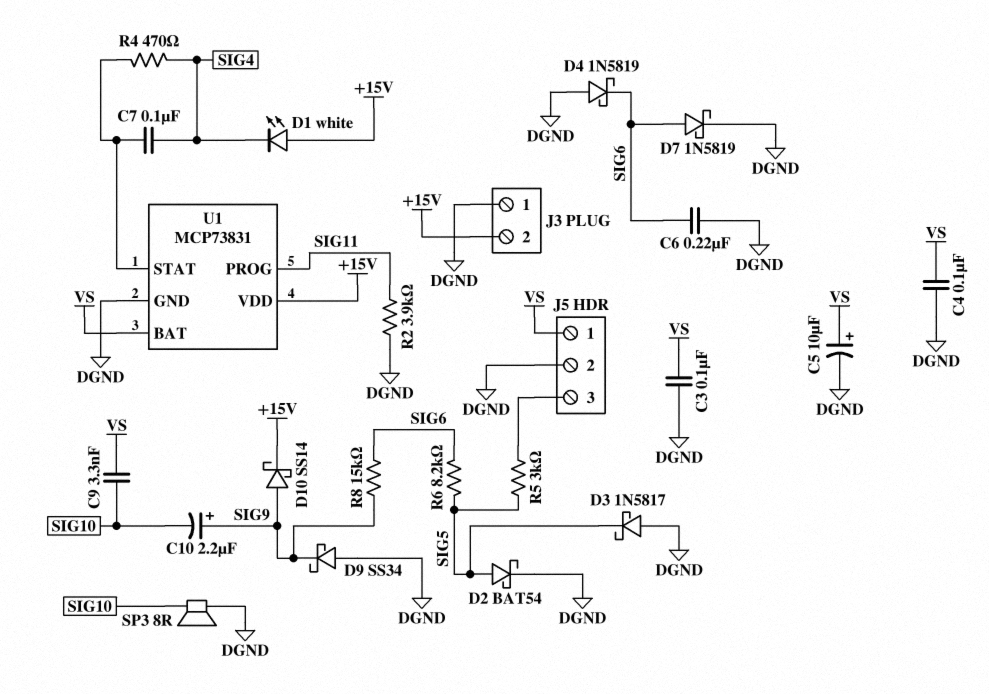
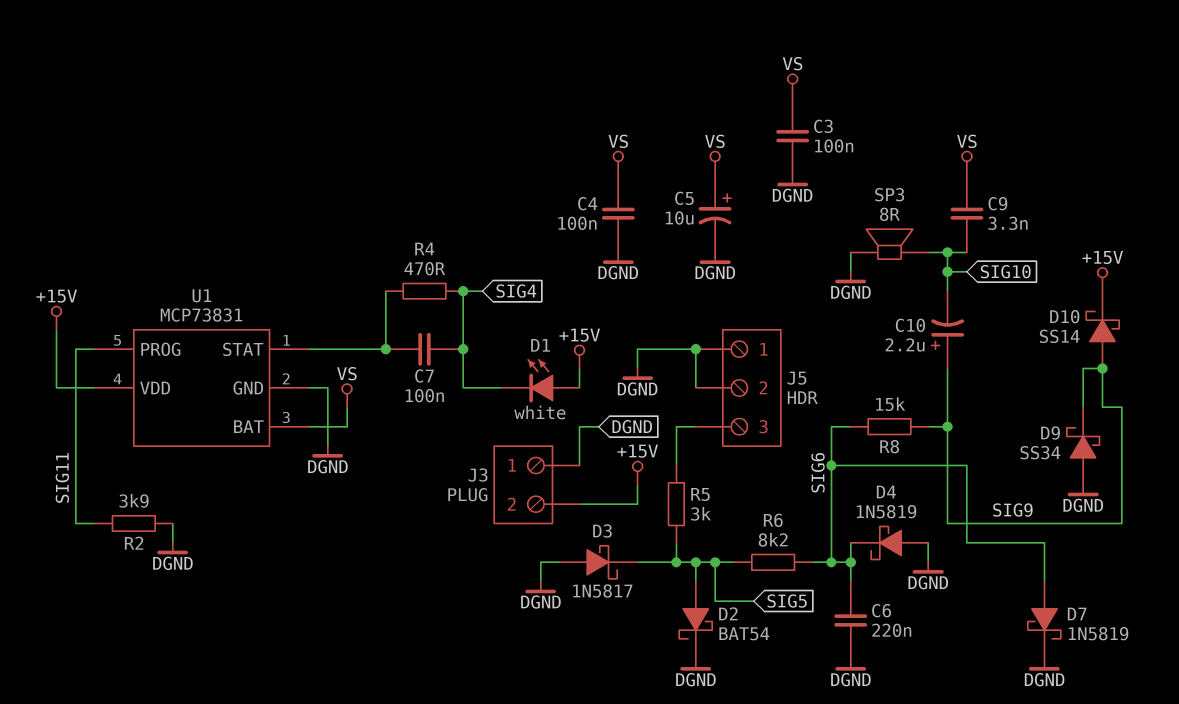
J5 pin 1: VS -> DGND

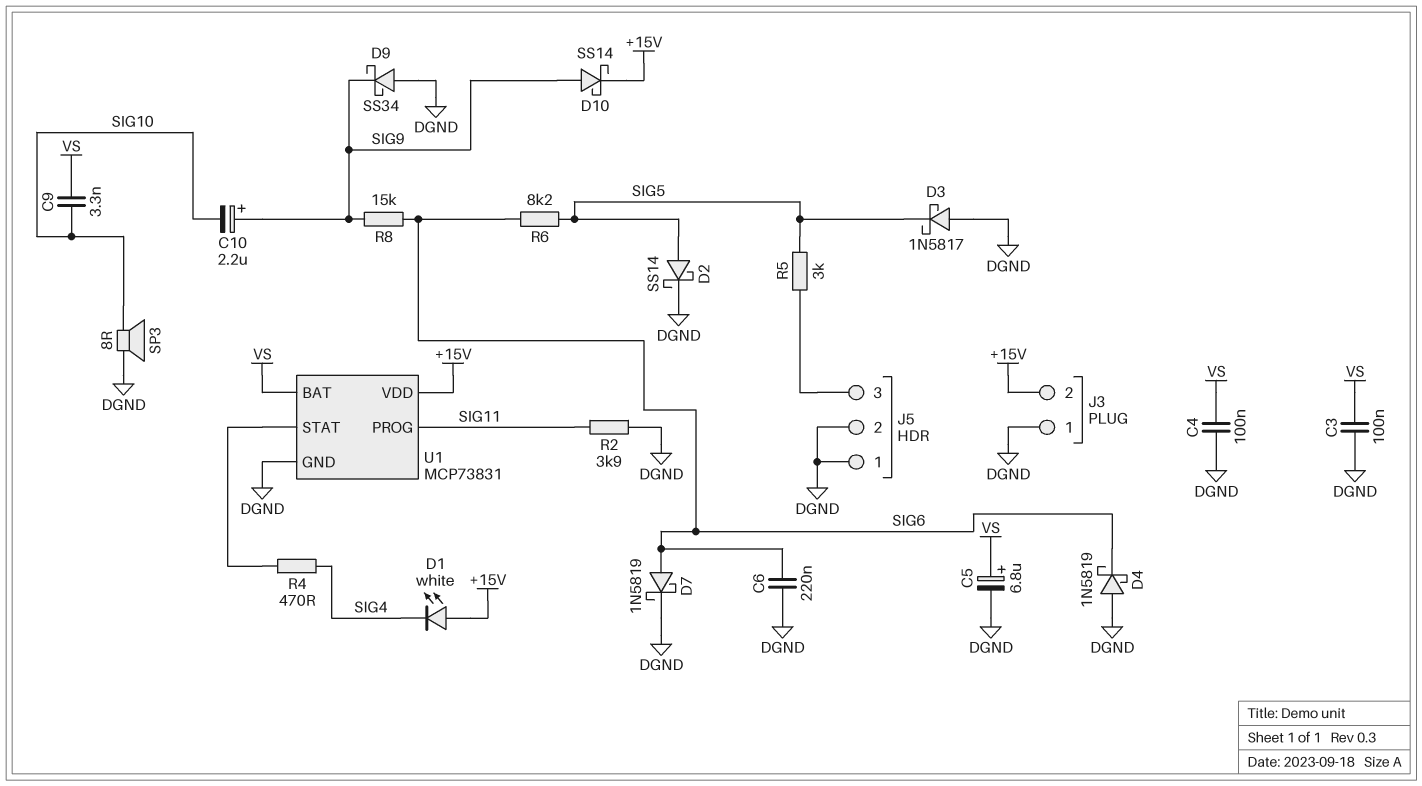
C5: 10uF (plus VS, minus DGND) -> 6.8uF (plus VS, minus DGND)
C7: 100nF (SIG4, U1/STAT) -> none
D2: schottky BAT54 (A SIG5, K DGND) -> schottky SS14 (A SIG5, K DGND)

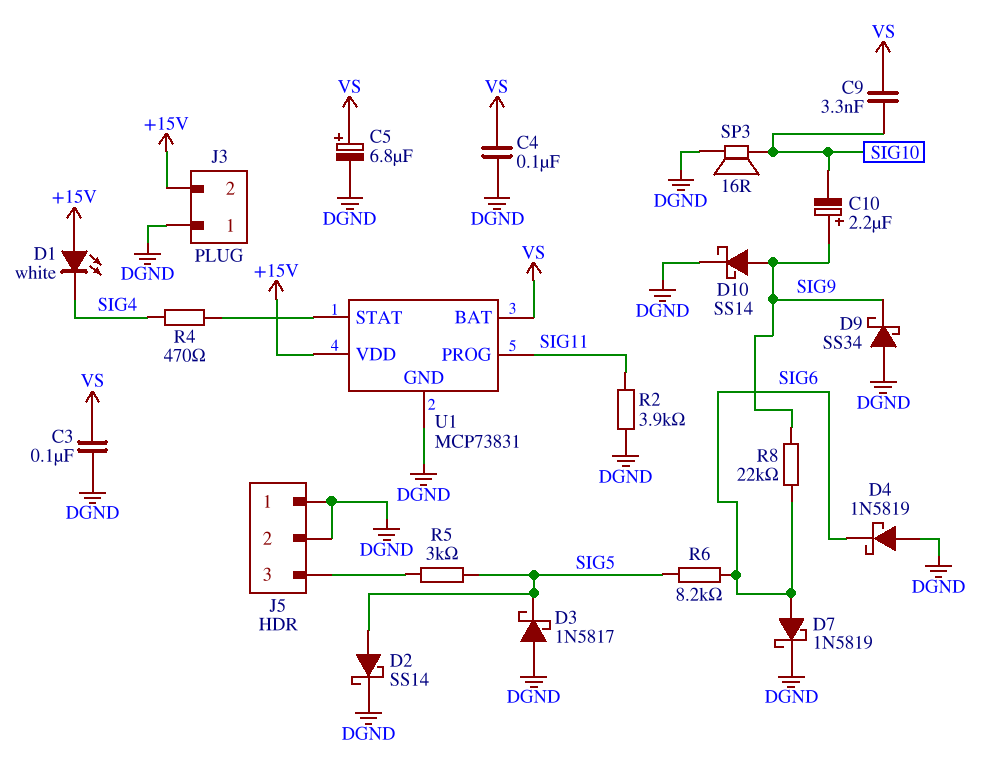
C6: 220nF (DGND, SIG6) -> none
D10: schottky SS14 (A SIG9, K +15V) -> schottky SS14 (A SIG9, K DGND)
R8: 15k (SIG6, SIG9) -> 22k (SIG6, SIG9)
SP3: speaker 8R (DGND, SIG10) -> speaker 16R (DGND, SIG10)

